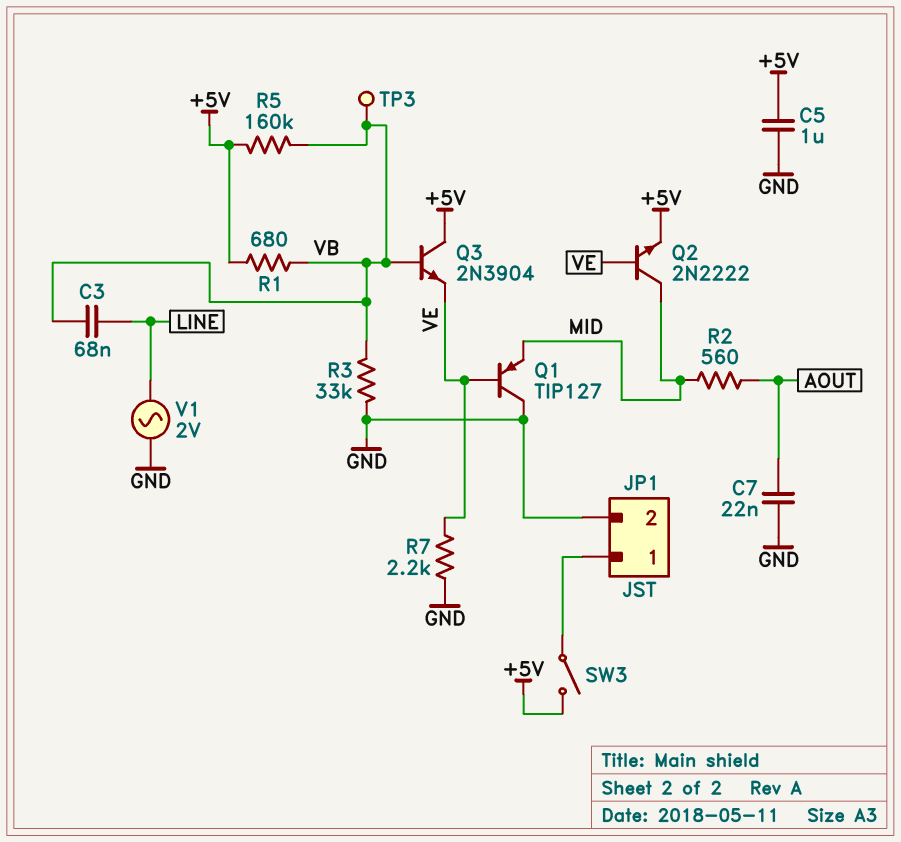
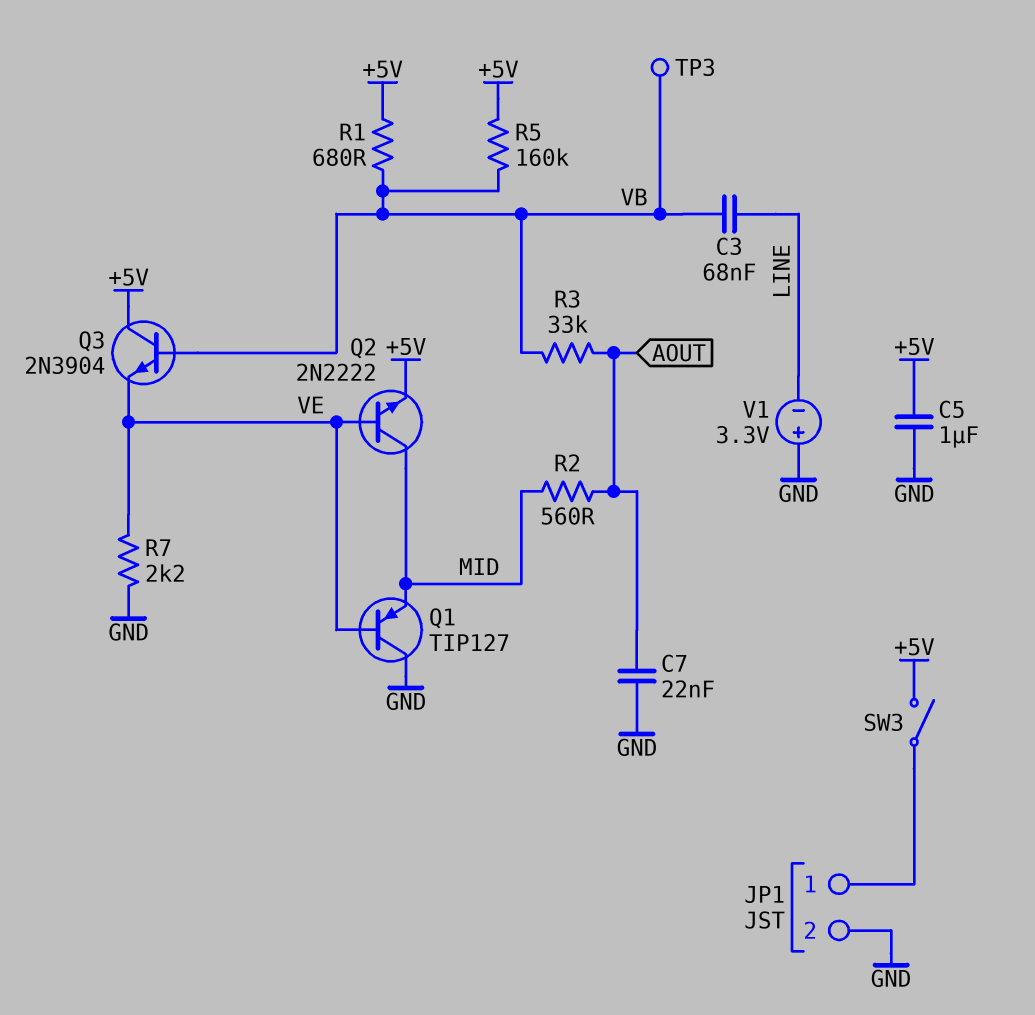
R3: 33k (GND, VB) -> 33k (AOUT, VB)
V1: AC 2V (GND, LINE) -> 3.3V (plus GND, minus LINE)

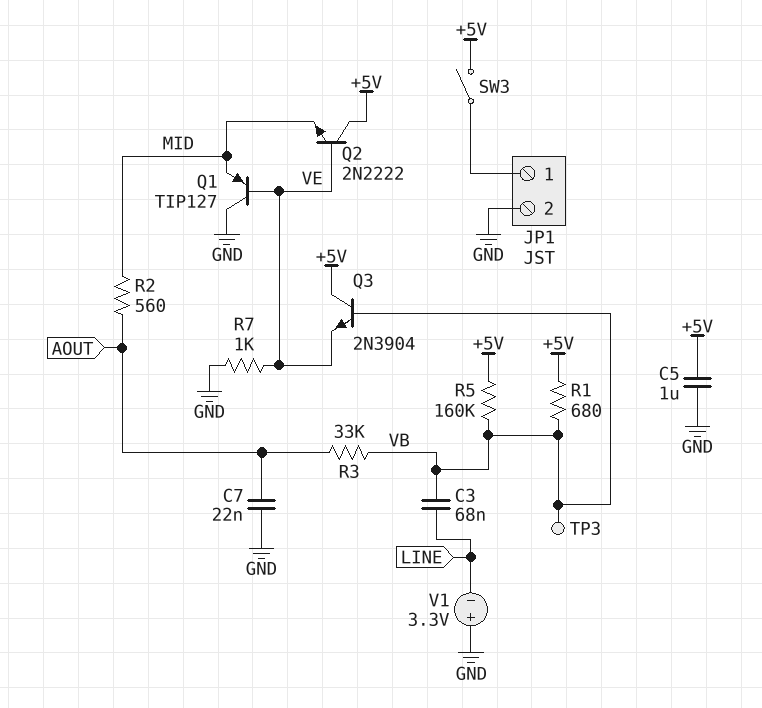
Q2: NPN 2N2222 (B VE, C MID, E +5V) -> NPN 2N2222 (B VE, C +5V, E MID)
R7: 2.2k (GND, VE) -> 1k (GND, VE)

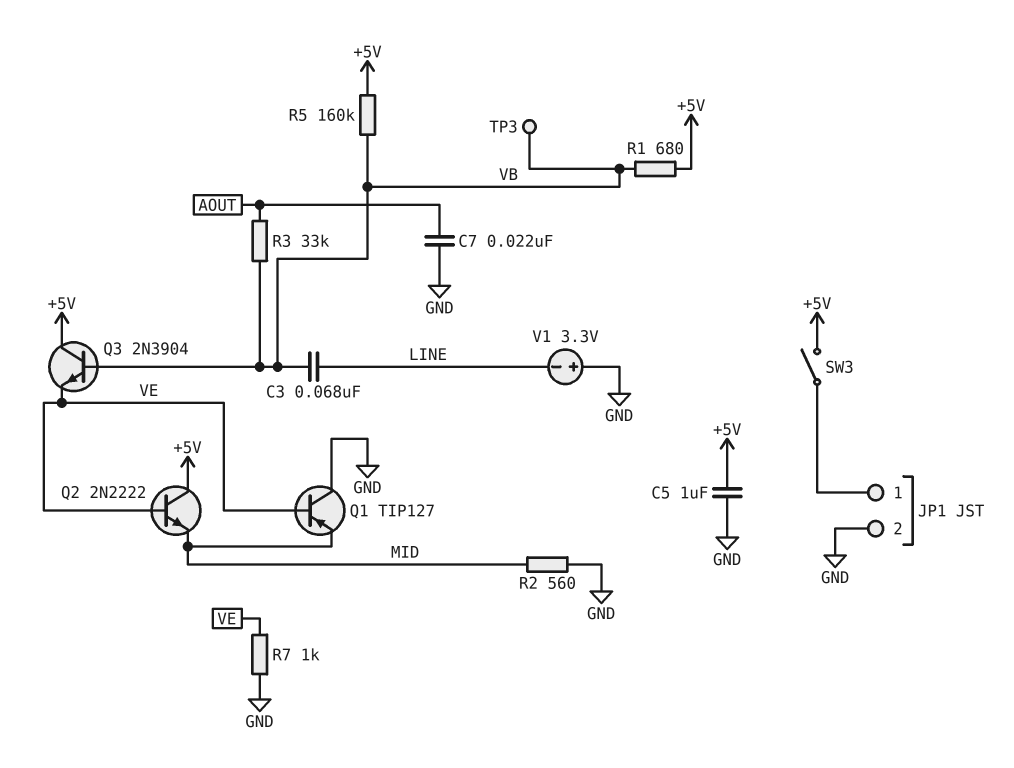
R2: 560 (AOUT, MID) -> 560 (GND, MID)

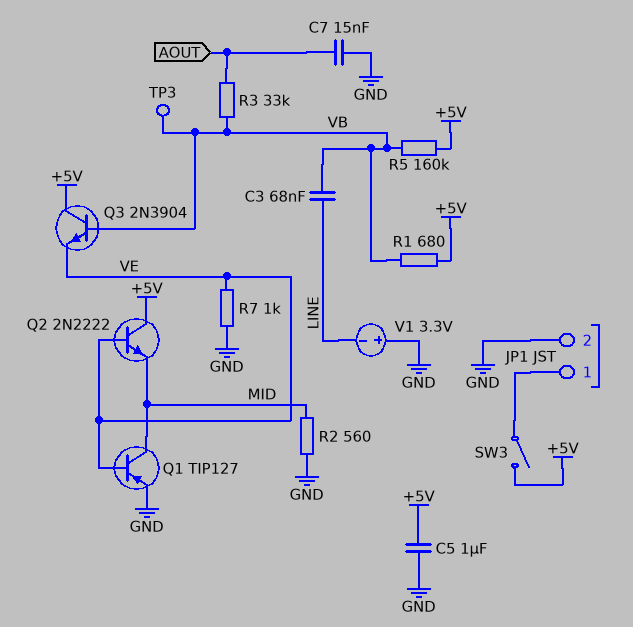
C7: 22nF (AOUT, GND) -> 15nF (AOUT, GND)
Q1: PNP TIP127 (B VE, C GND, E MID) -> PNP TIP127 (B VE, C MID, E GND)

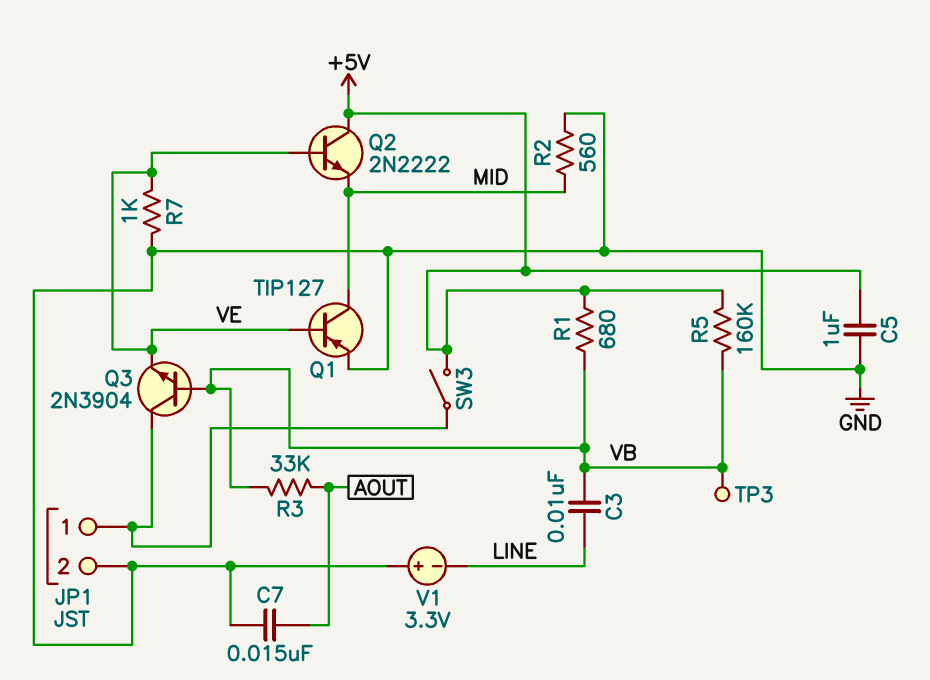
C3: 68nF (LINE, VB) -> 10nF (LINE, VB)
Q3: NPN 2N3904 (B VB, C +5V, E VE) -> NPN 2N3904 (B VB, C JP1/1, E VE)

